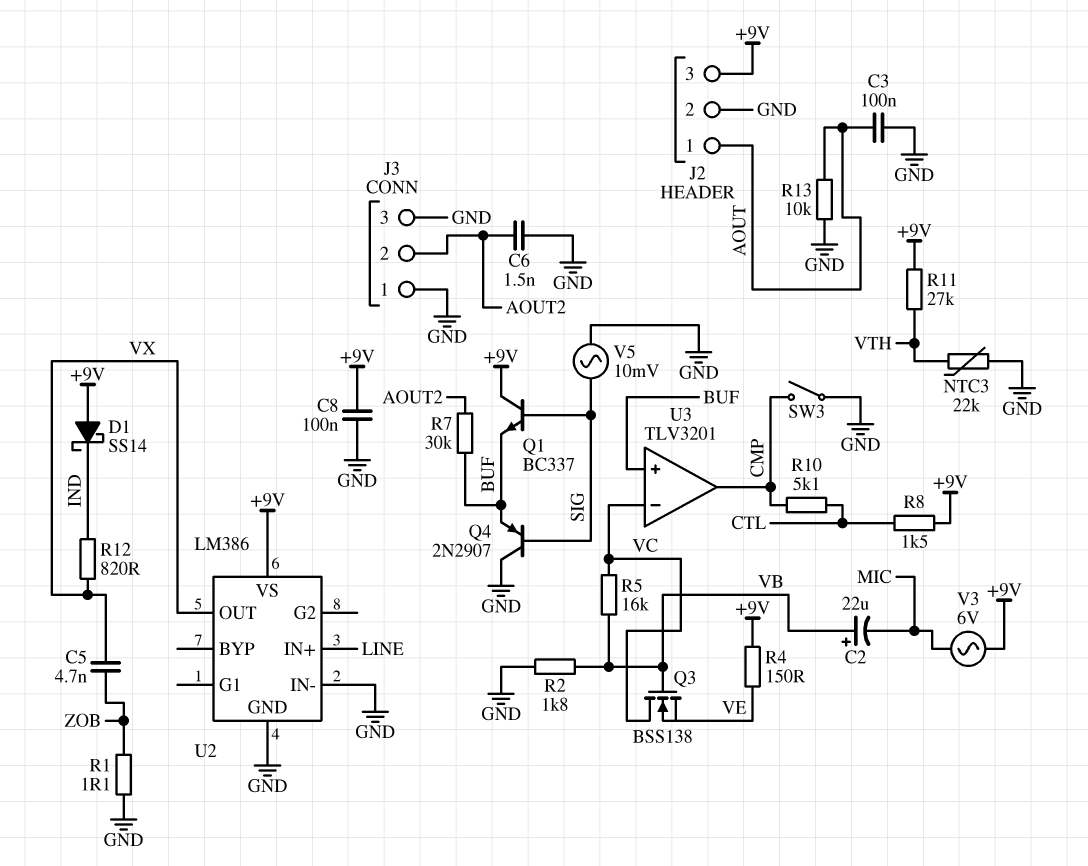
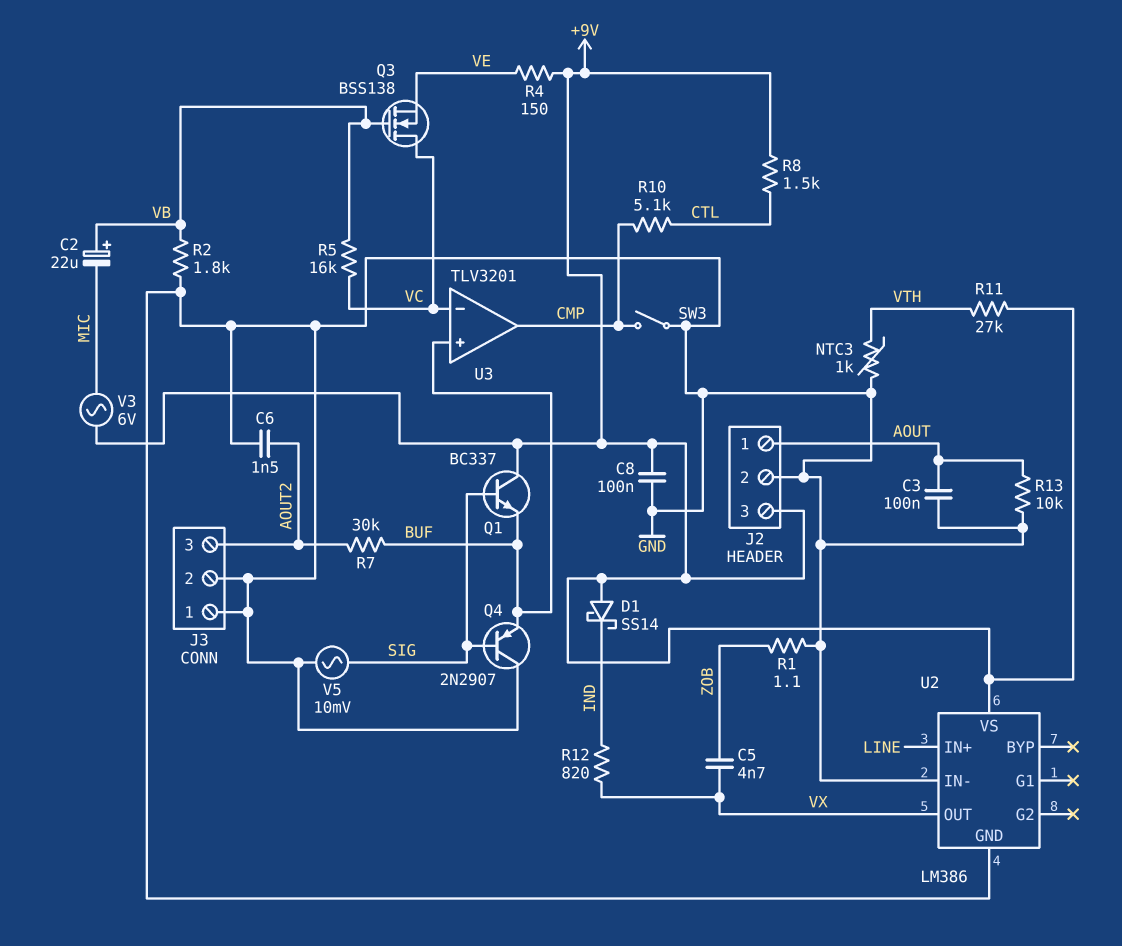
J3 pin 2: AOUT2 -> GND
J3 pin 3: GND -> AOUT2
NTC3: 22k (GND, VTH) -> 1k (GND, VTH)

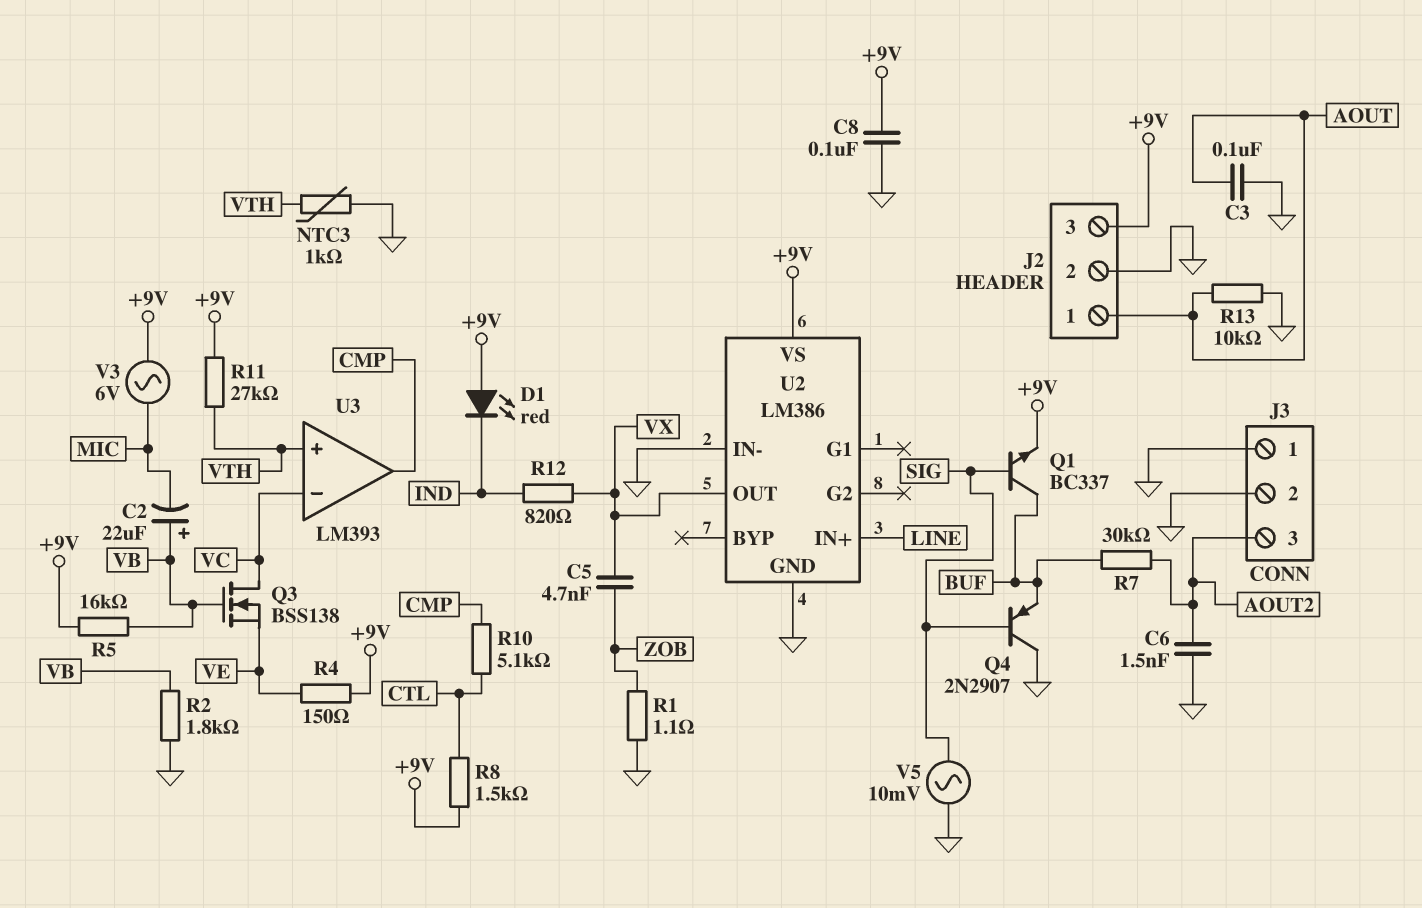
D1: schottky SS14 (A +9V, K IND) -> LED red (A +9V, K IND)
Q1: NPN BC337 (B SIG, C +9V, E BUF) -> NPN BC337 (B SIG, C BUF, E +9V)
R5: 16k (VB, VC) -> 16k (+9V, VB)
SW3: switch (CMP, GND) -> none
U3: TLV3201 -> LM393
U3 pin in+: BUF -> VTH

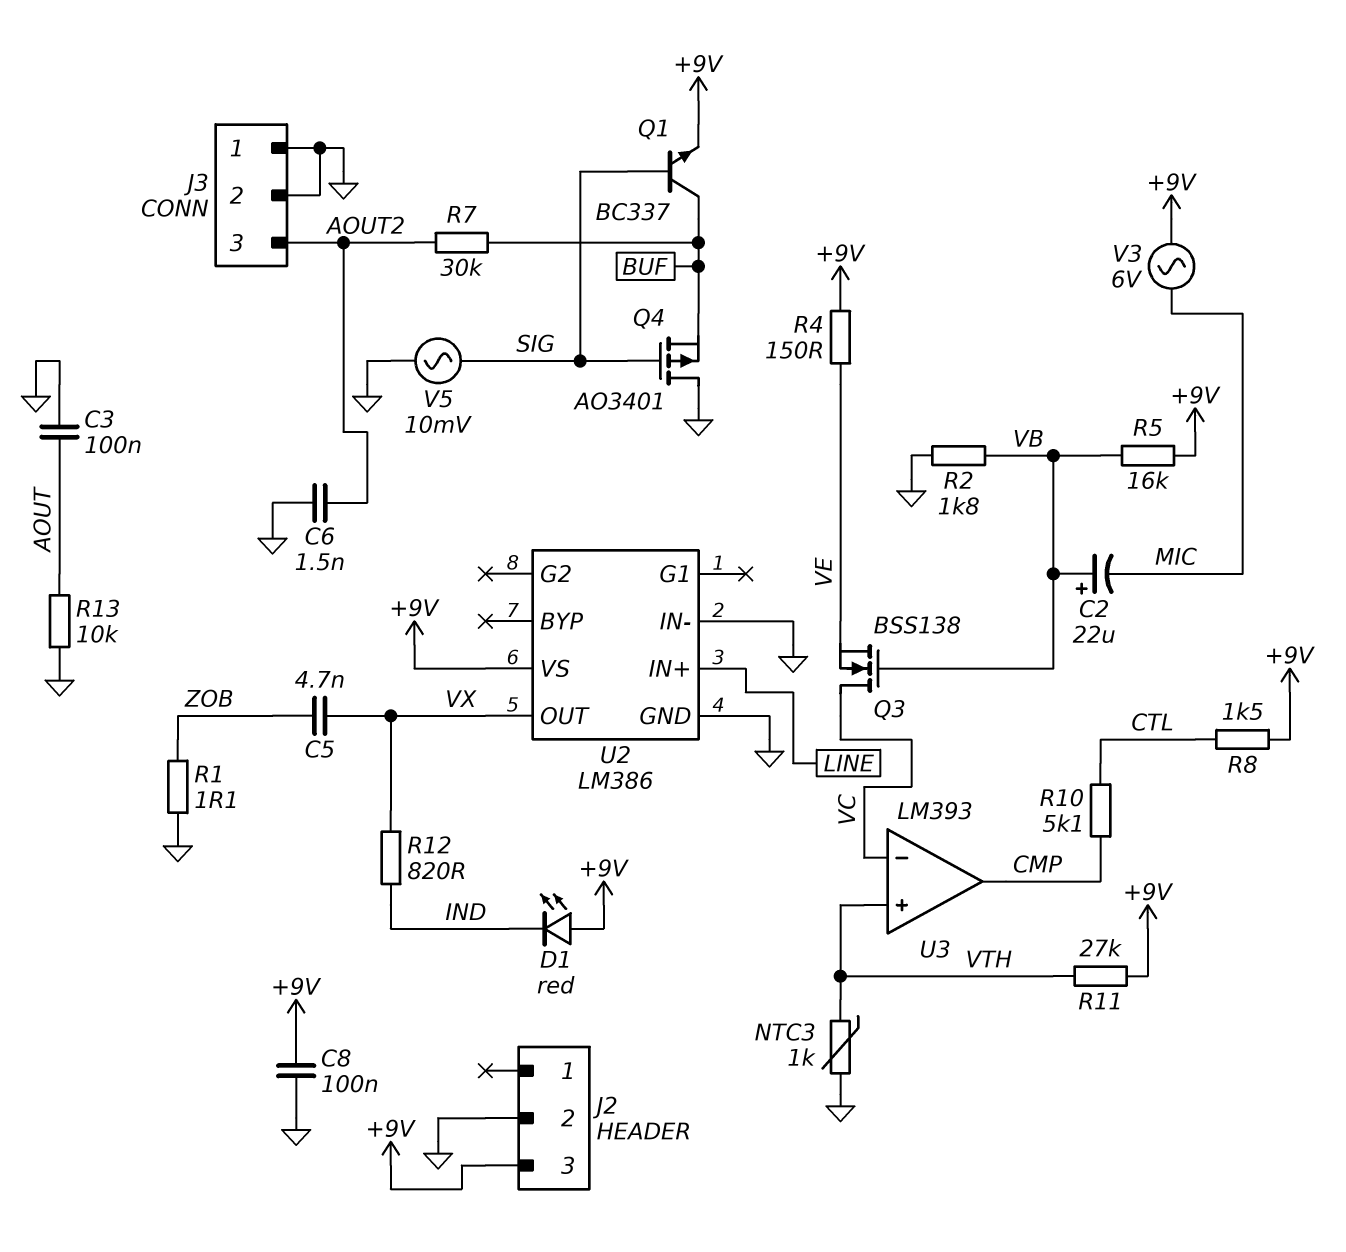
J2 pin 1: AOUT -> none
Q4: PNP 2N2907 (B SIG, C GND, E BUF) -> PMOS AO3401 (G SIG, D GND, S BUF)

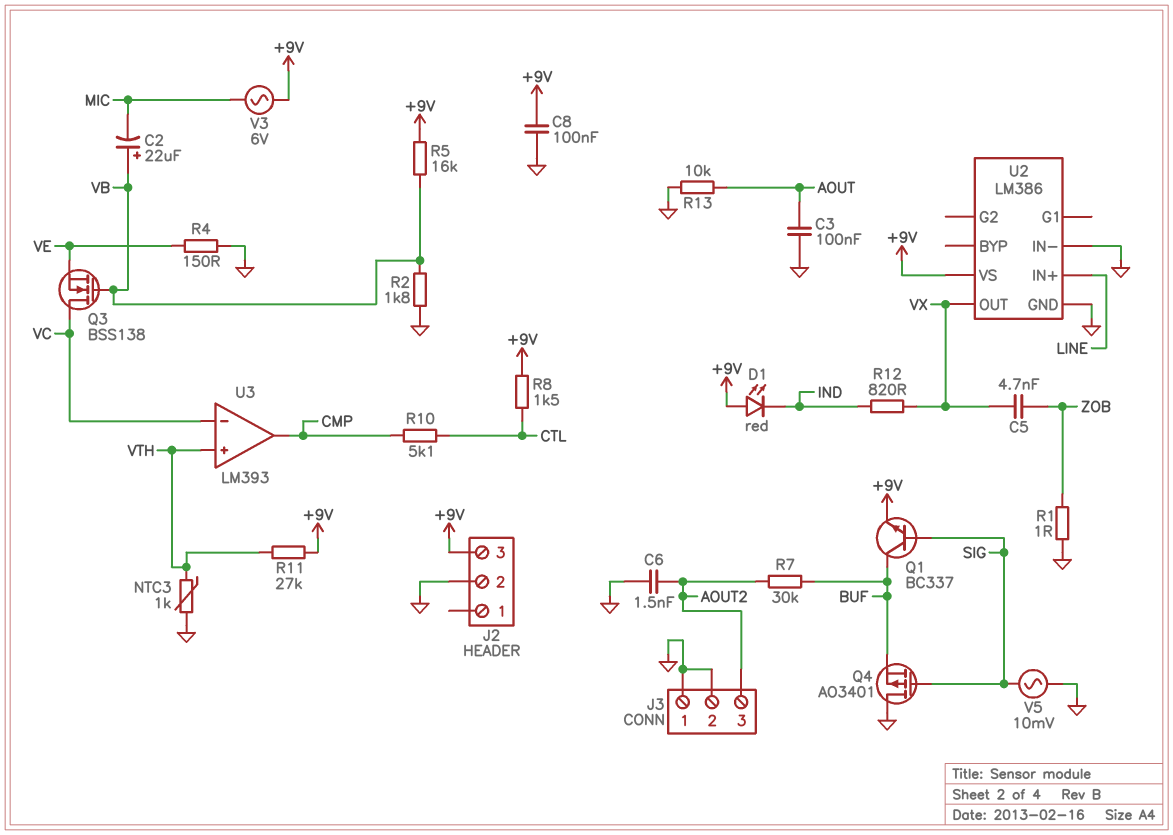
R1: 1.1 (GND, ZOB) -> 1 (GND, ZOB)
R4: 150 (+9V, VE) -> 150 (GND, VE)

